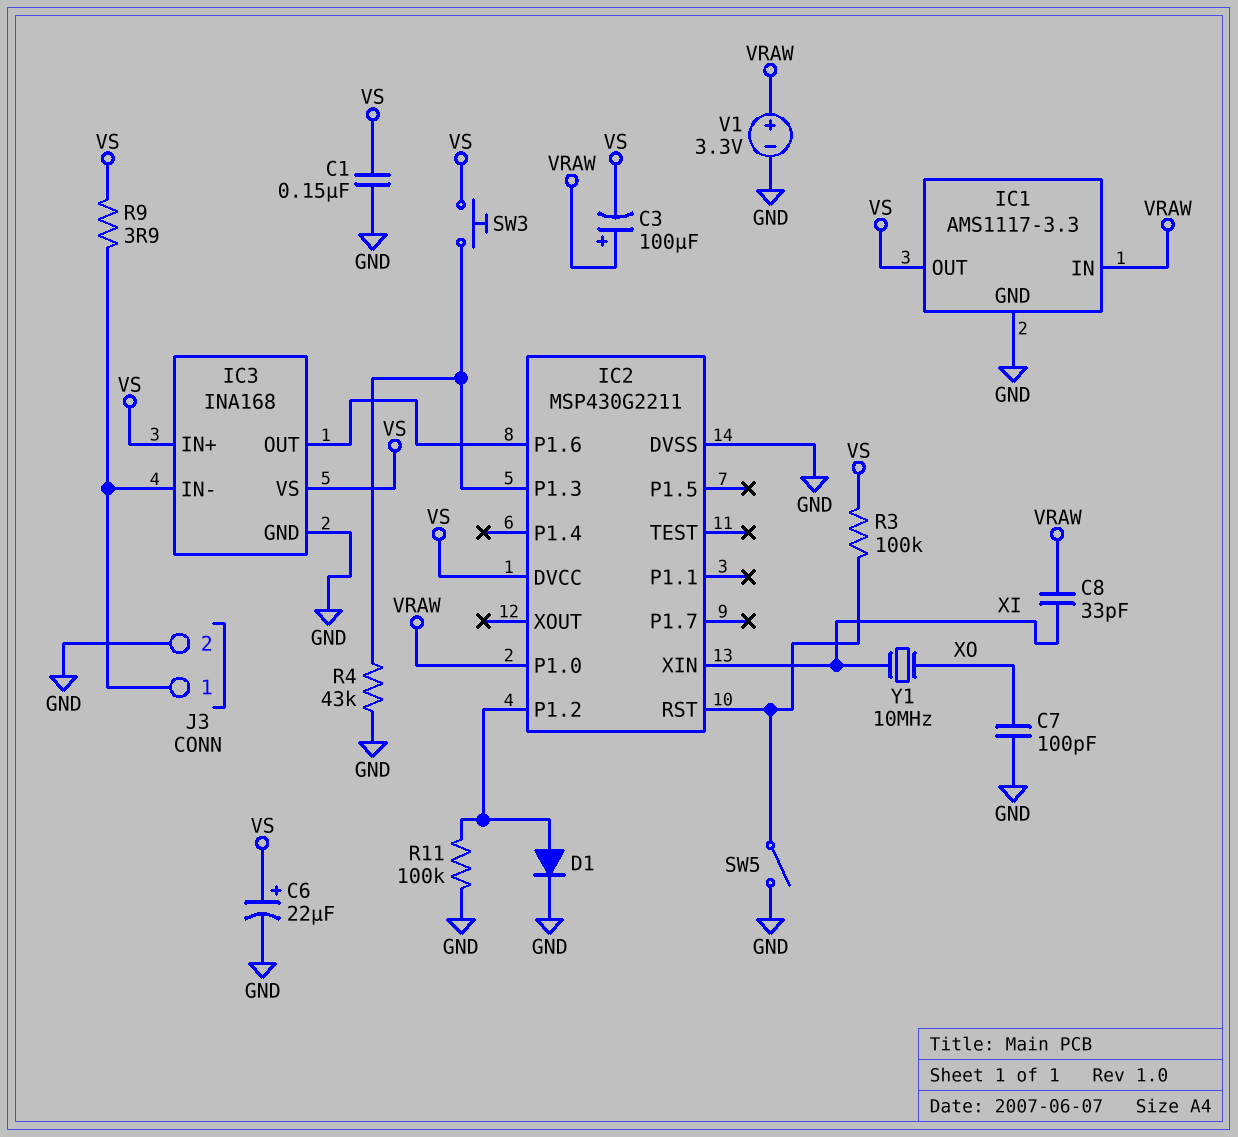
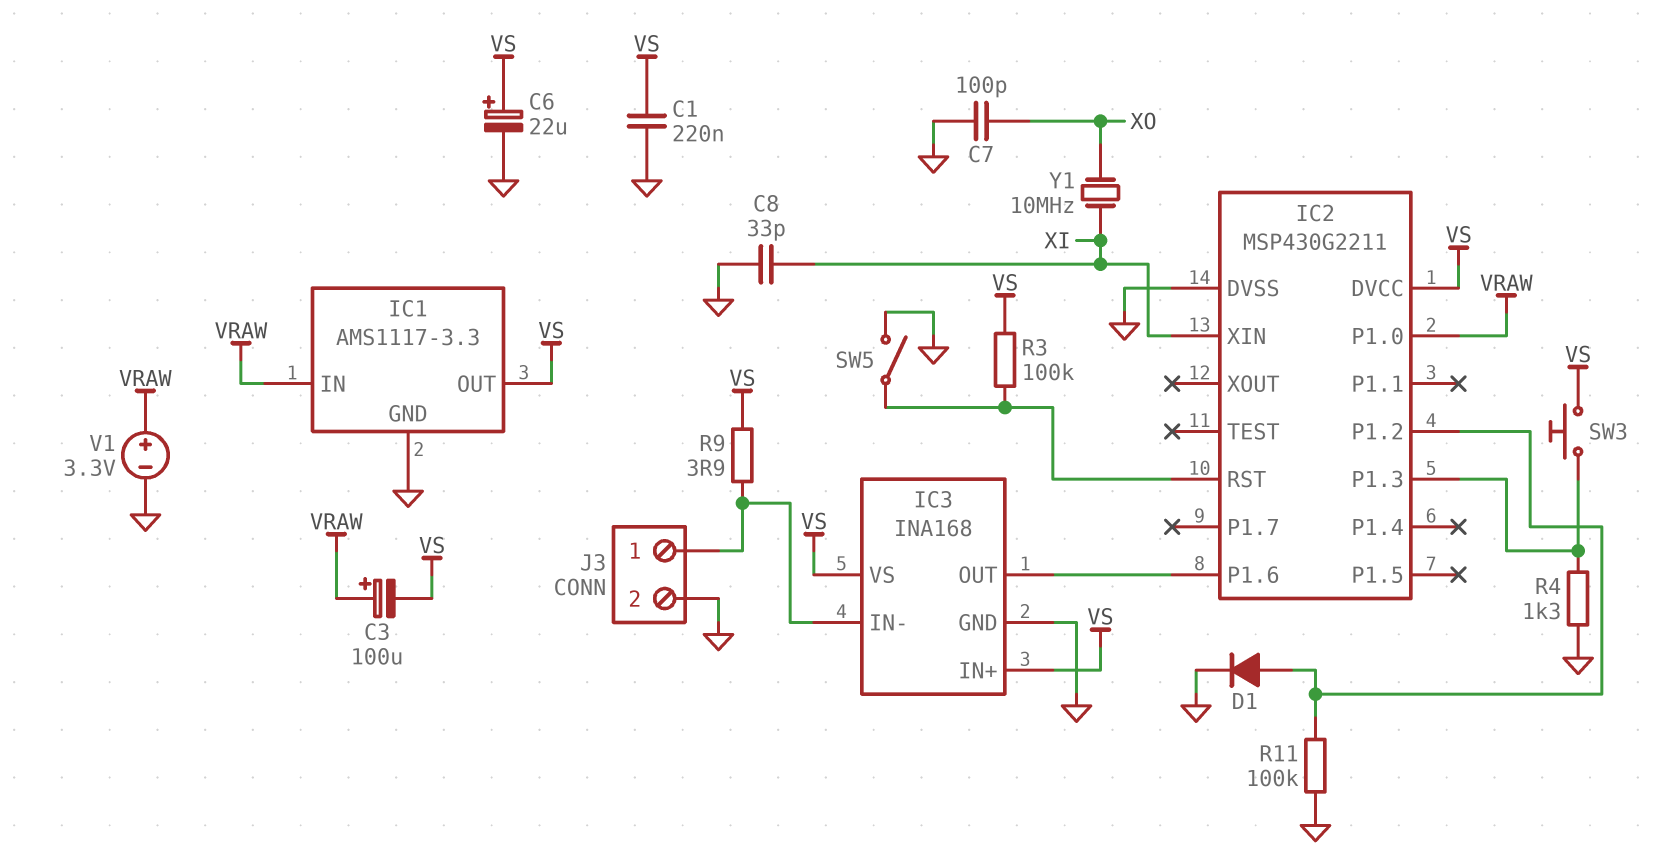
C1: 150nF (GND, VS) -> 220nF (GND, VS)
C8: 33pF (VRAW, XI) -> 33pF (GND, XI)
R4: 43k (GND, IC2/P1.3) -> 1.3k (GND, IC2/P1.3)

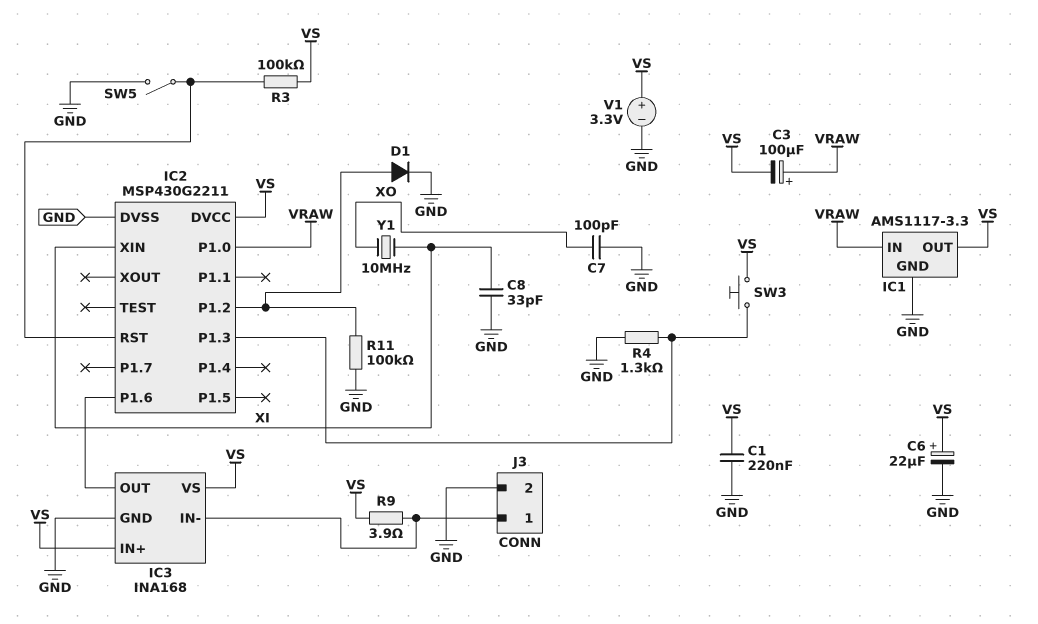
V1: 3.3V (plus VRAW, minus GND) -> 3.3V (plus VS, minus GND)

